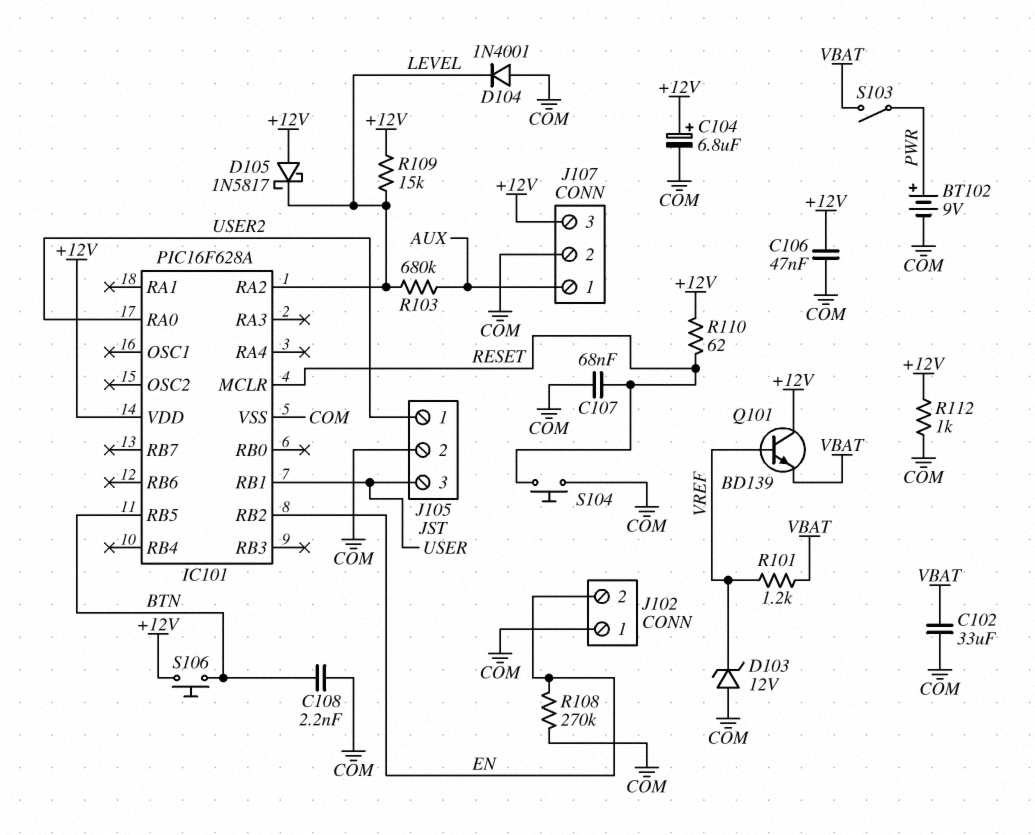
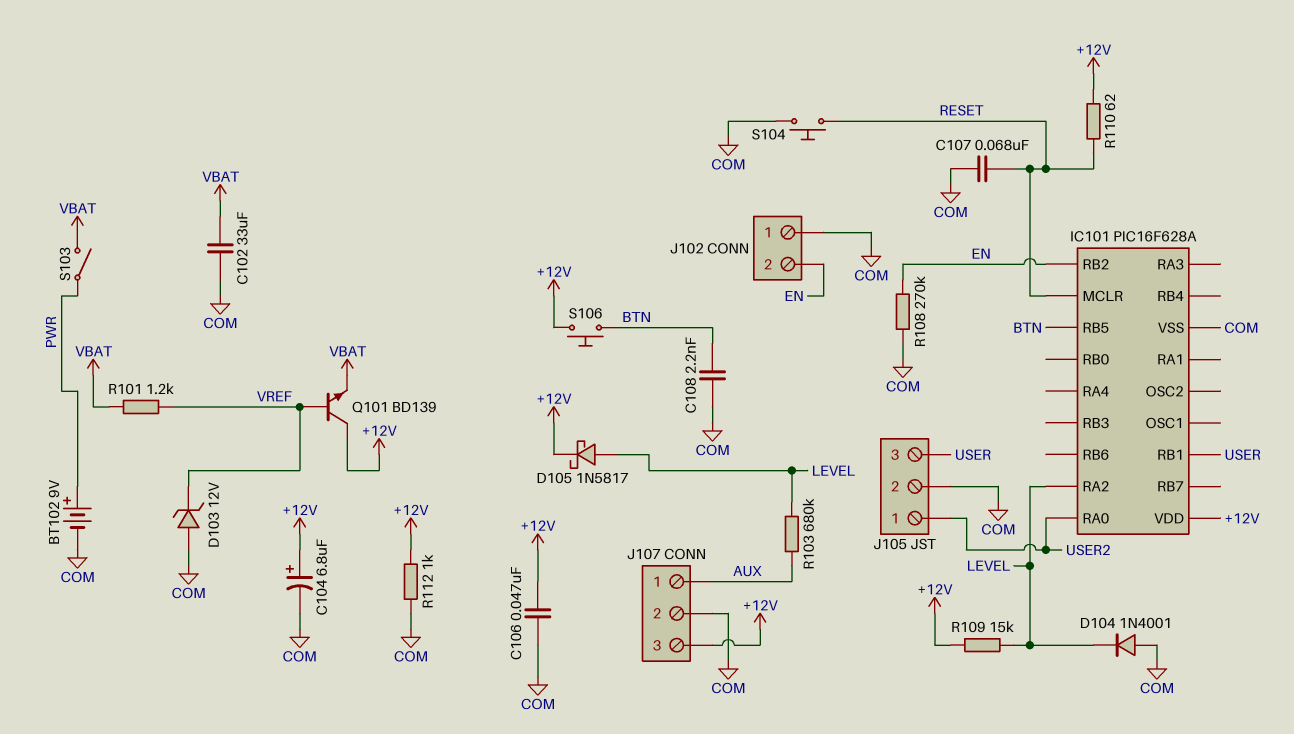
D105: schottky 1N5817 (A +12V, K LEVEL) -> schottky 1N5817 (A LEVEL, K +12V)

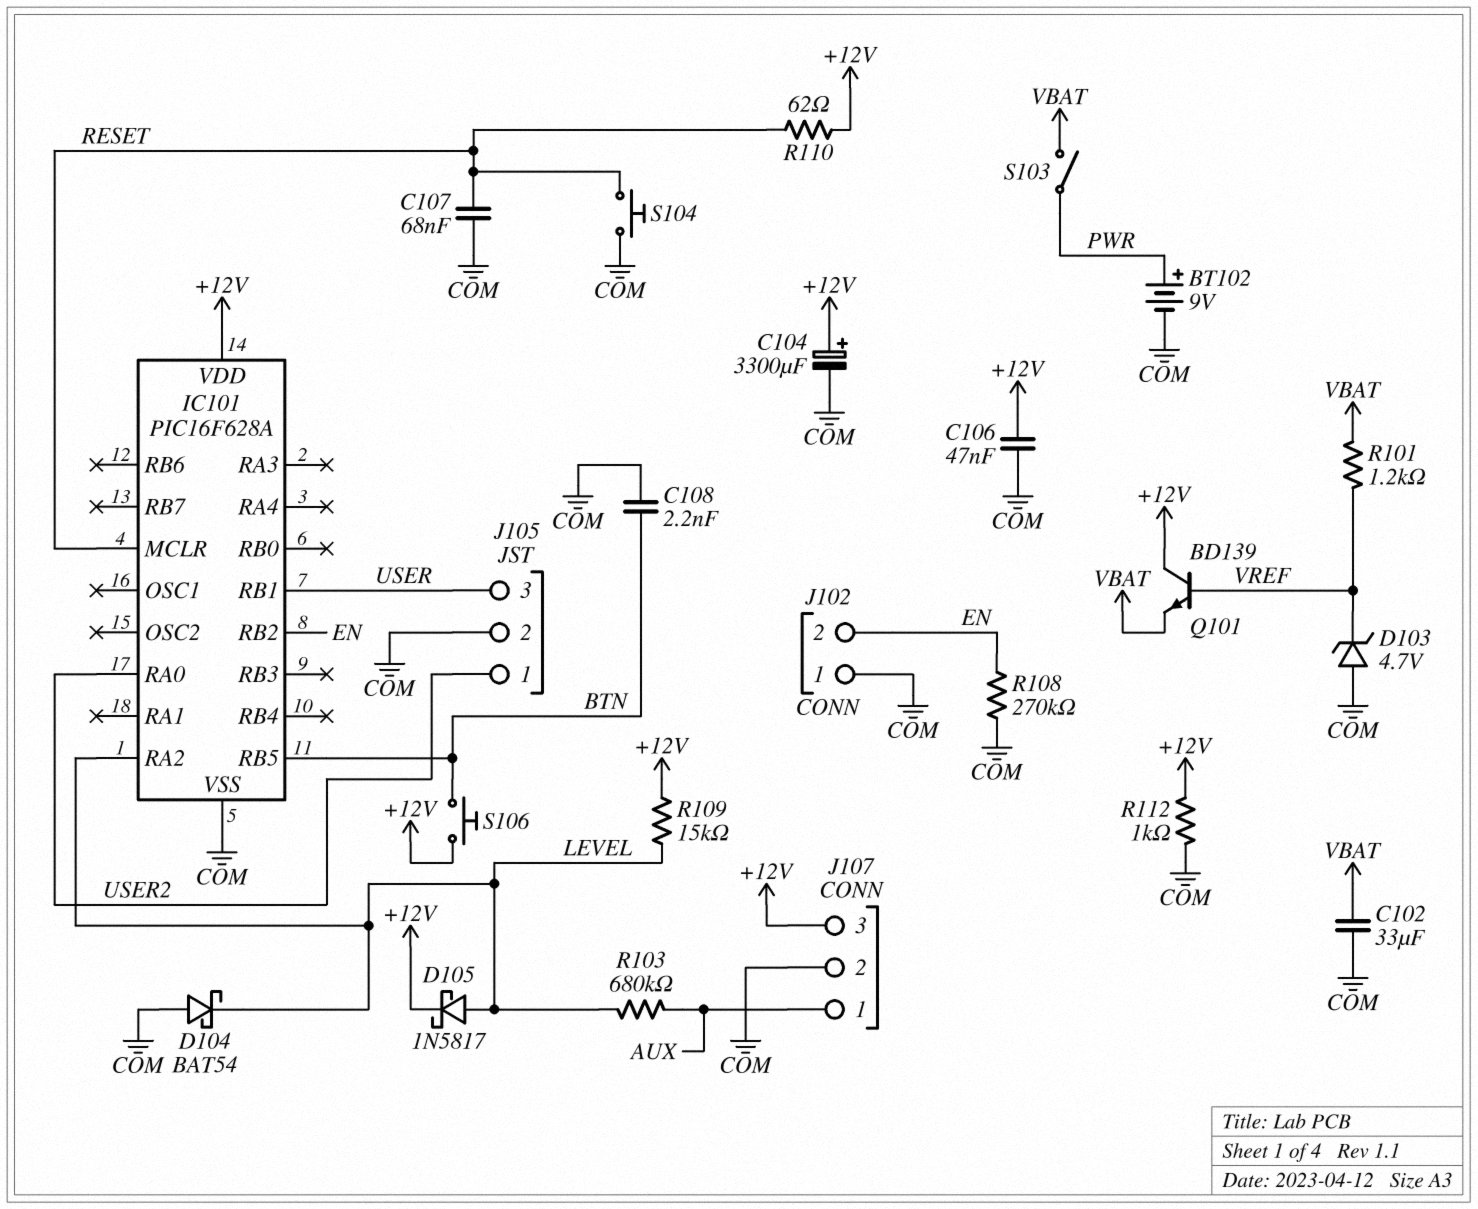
C104: 6.8uF (plus +12V, minus COM) -> 3300uF (plus +12V, minus COM)
D103: zener 12V (A COM, K VREF) -> zener 4.7V (A COM, K VREF)
D104: diode 1N4001 (A COM, K LEVEL) -> schottky BAT54 (A COM, K LEVEL)

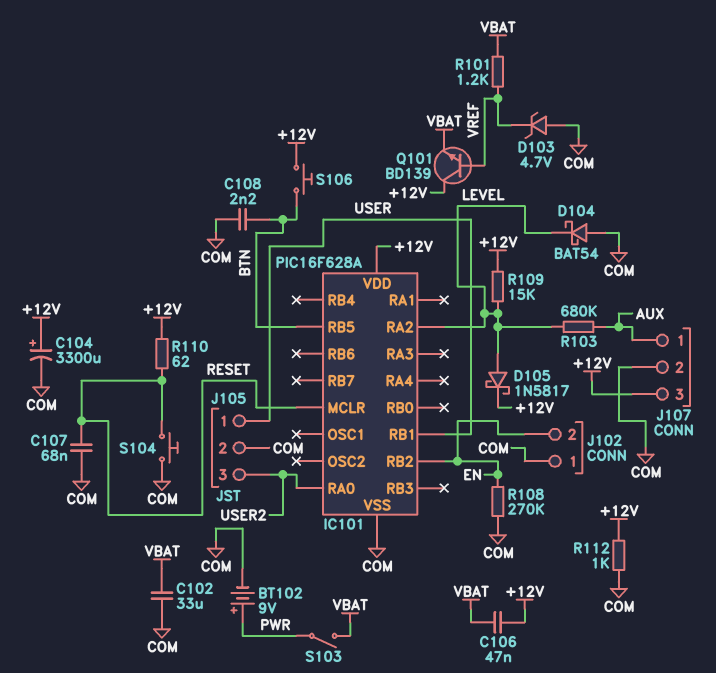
C106: 47nF (+12V, COM) -> 47nF (+12V, VBAT)
J105 pin 1: USER2 -> USER
J105 pin 3: USER -> USER2

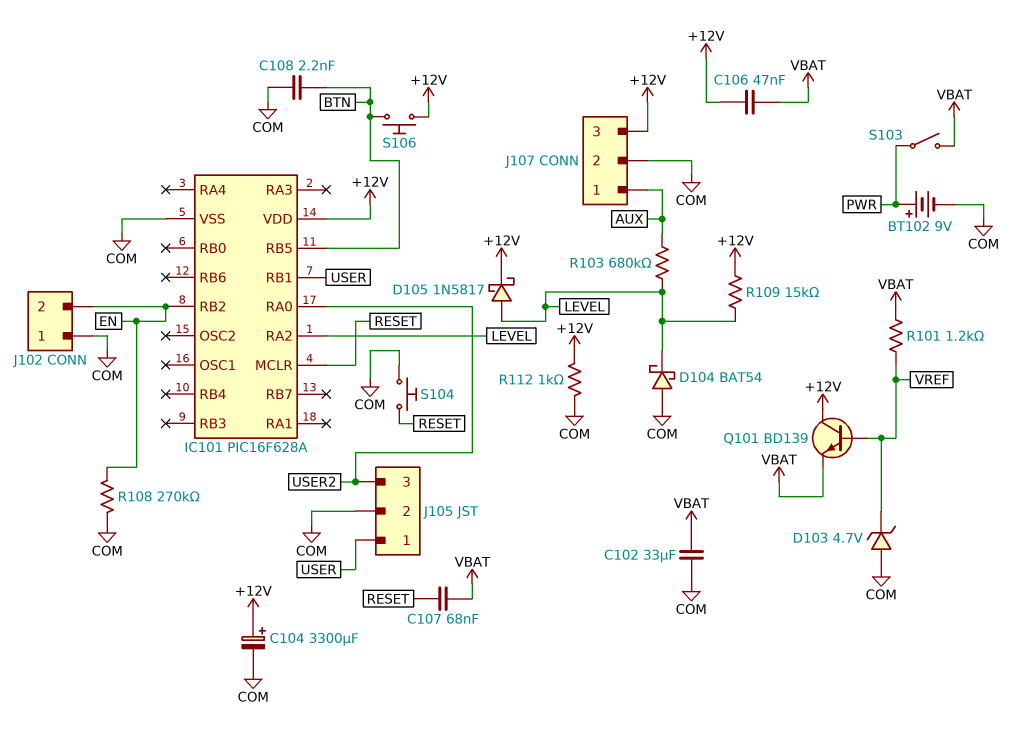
C107: 68nF (COM, RESET) -> 68nF (RESET, VBAT)
R110: 62 (+12V, RESET) -> none

